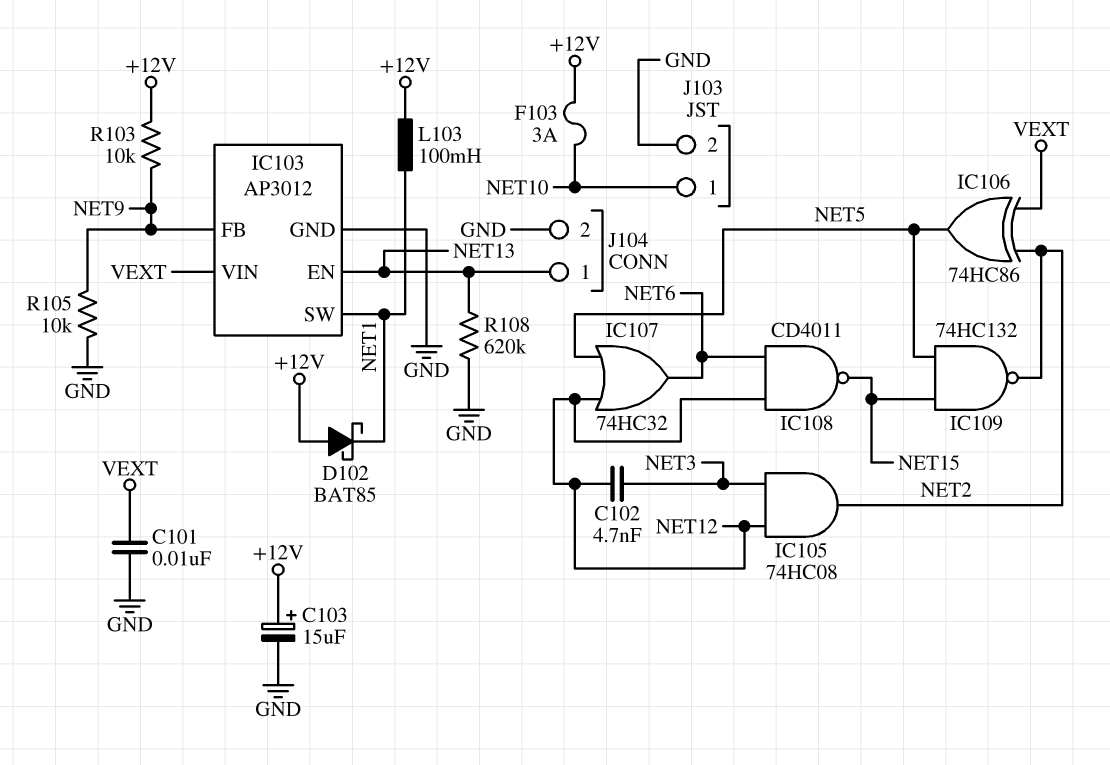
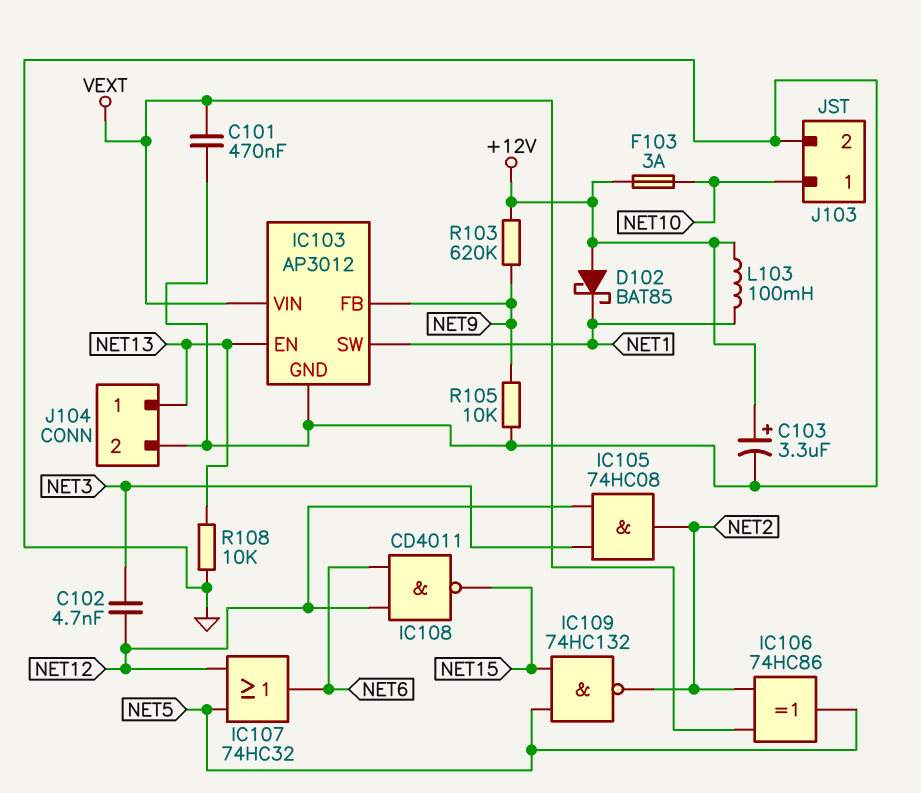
C101: 10nF (GND, VEXT) -> 470nF (GND, VEXT)
C103: 15uF (plus +12V, minus GND) -> 3.3uF (plus +12V, minus GND)
R103: 10k (+12V, NET9) -> 620k (+12V, NET9)
R108: 620k (GND, NET13) -> 10k (GND, NET13)

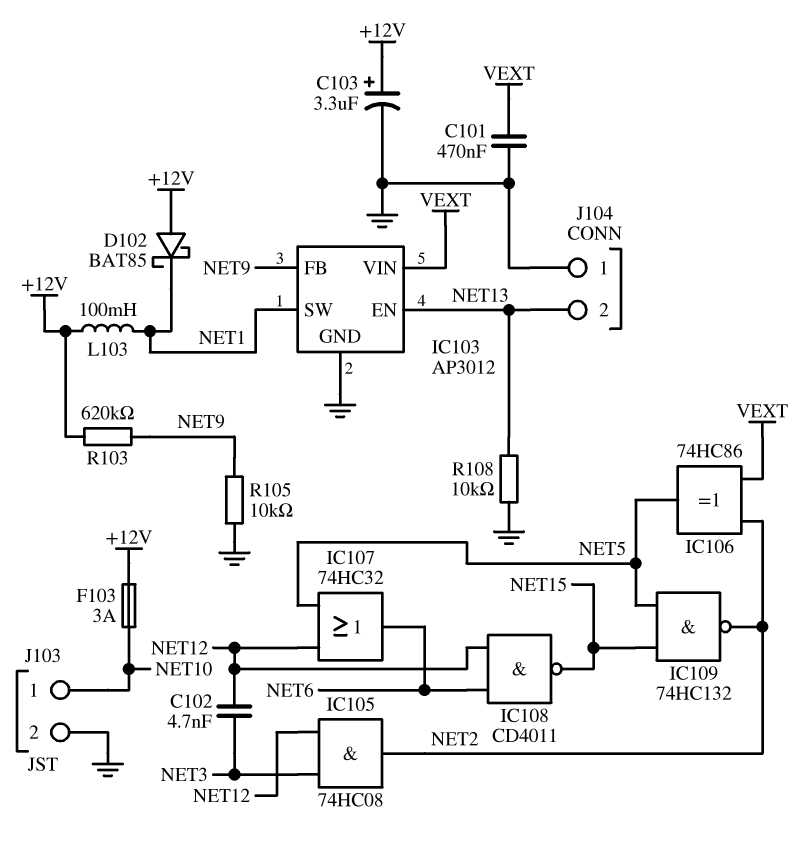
J104 pin 1: NET13 -> GND
J104 pin 2: GND -> NET13

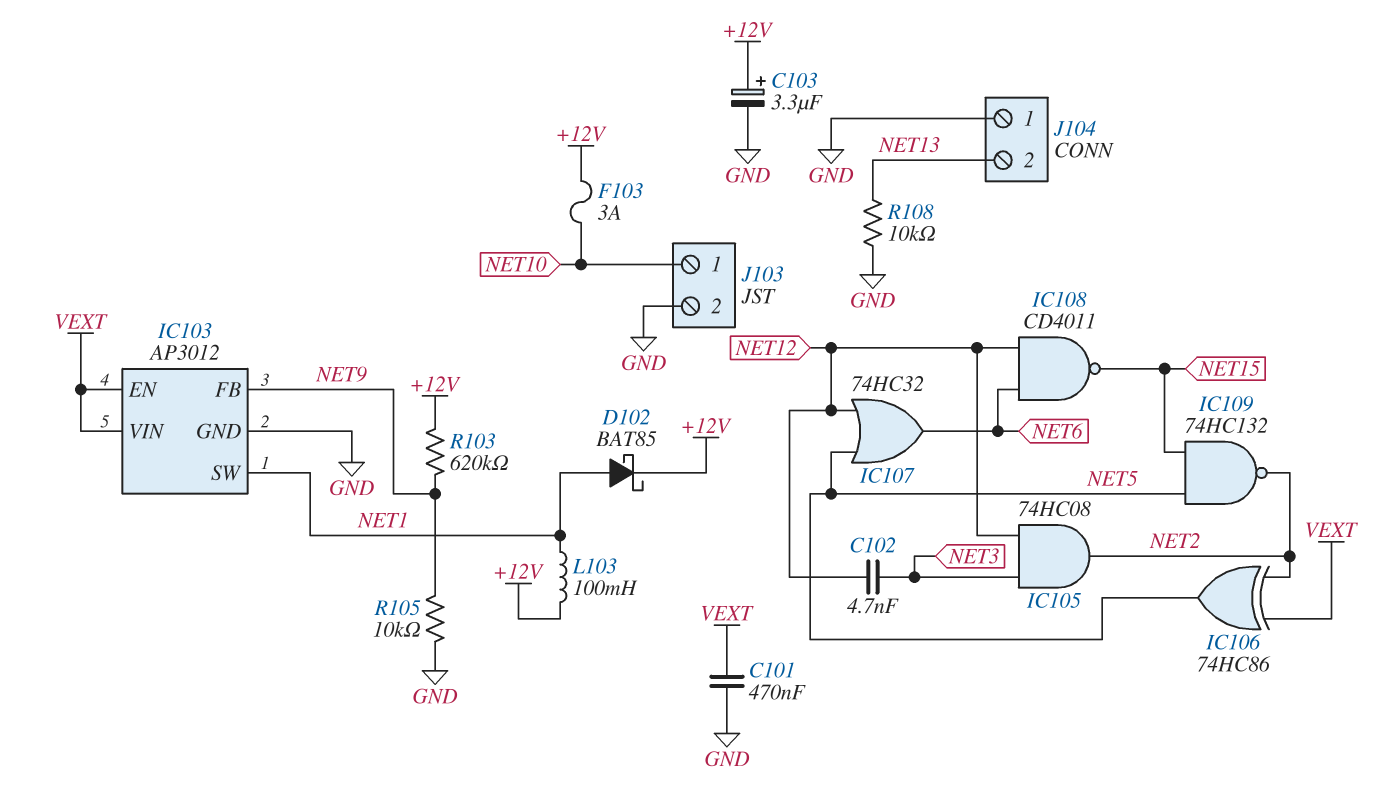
D102: schottky BAT85 (A +12V, K NET1) -> schottky BAT85 (A NET1, K +12V)
IC103 pin EN: NET13 -> VEXT

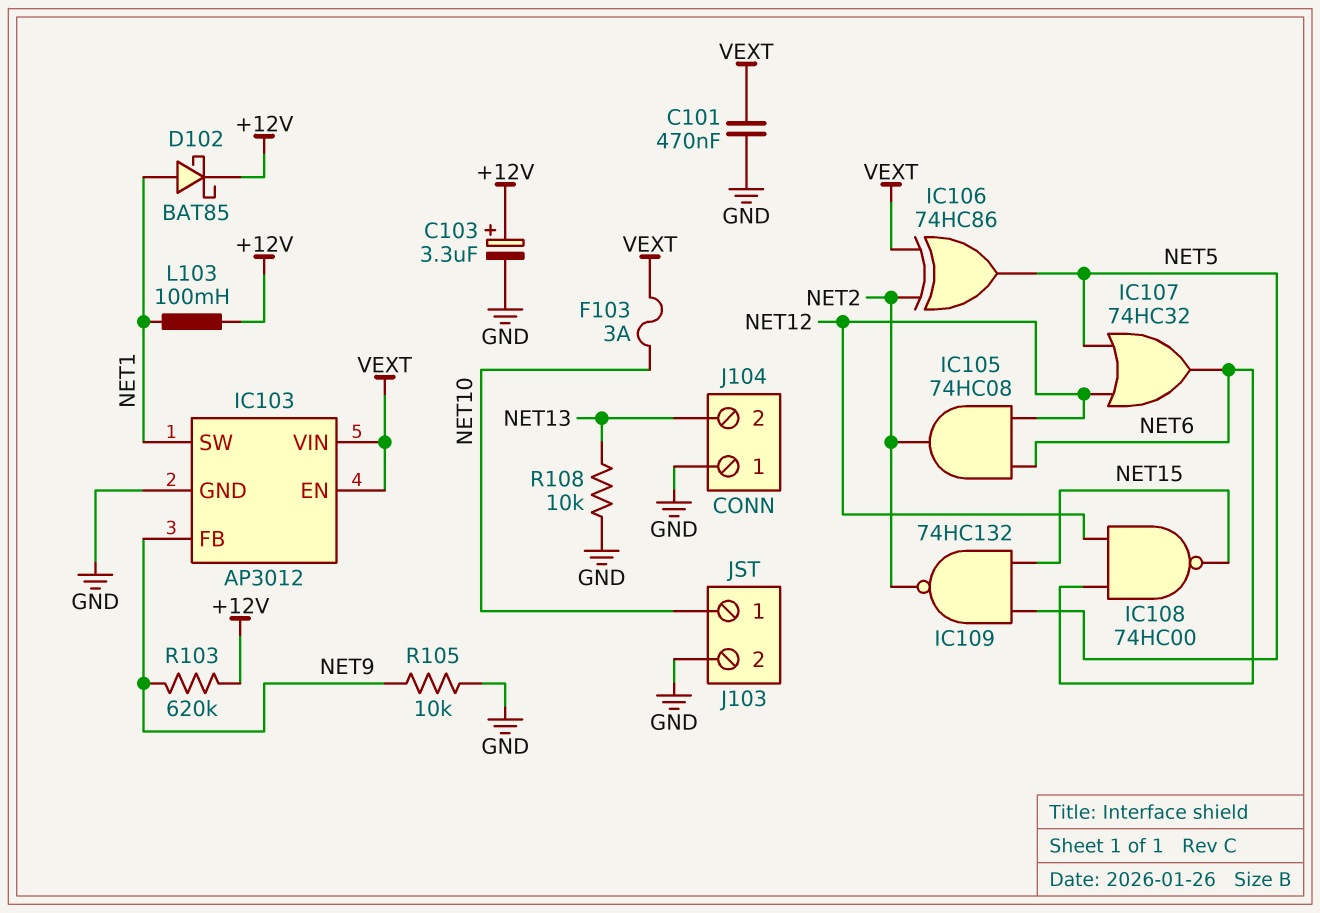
C102: 4.7nF (NET3, NET12) -> none
F103: 3A (+12V, NET10) -> 3A (NET10, VEXT)
IC105: AND 74HC08 (in NET3, in NET12, out NET2) -> AND 74HC08 (in NET6, in NET12, out NET2)
IC108: NAND CD4011 (in NET6, in NET12, out NET15) -> NAND 74HC00 (in NET6, in NET12, out NET15)

